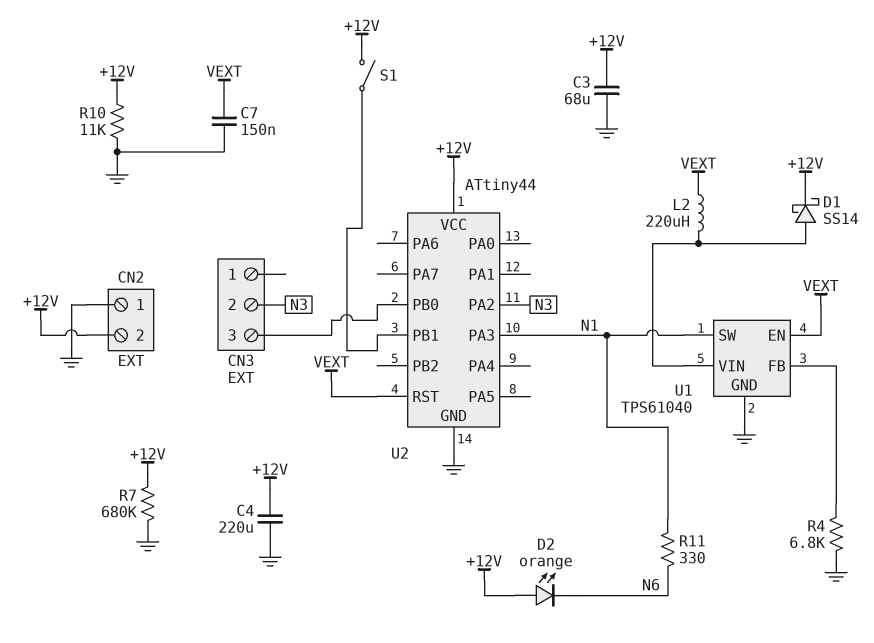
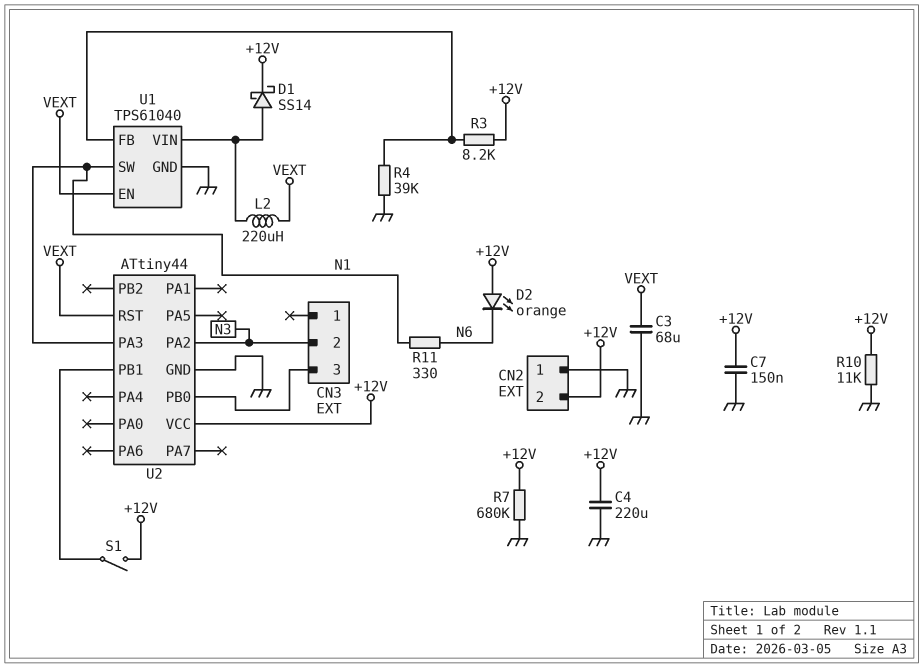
C3: 68uF (+12V, GND) -> 68uF (GND, VEXT)
C7: 150nF (GND, VEXT) -> 150nF (+12V, GND)
R3: none -> 8.2k (+12V, U1/FB)
R4: 6.8k (GND, U1/FB) -> 39k (GND, U1/FB)

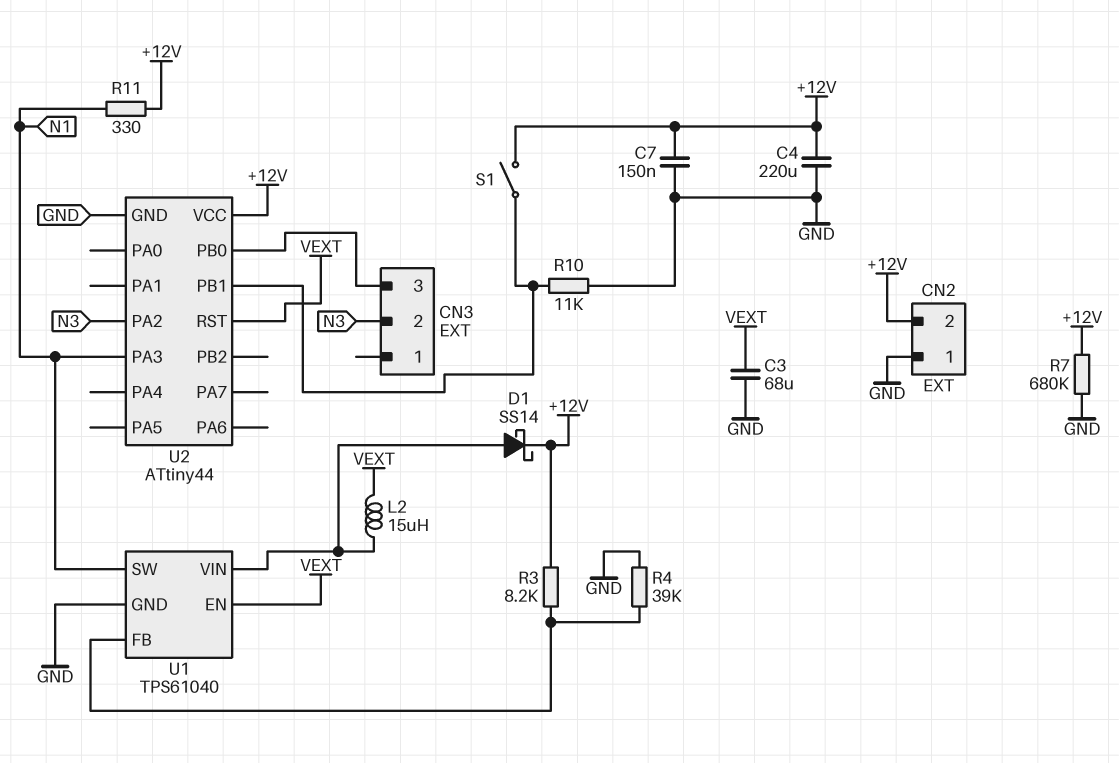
D2: LED orange (A +12V, K N6) -> none
L2: 220uH (U1/VIN, VEXT) -> 15uH (U1/VIN, VEXT)
R10: 11k (+12V, GND) -> 11k (GND, U2/PB1)
R11: 330 (N1, N6) -> 330 (+12V, N1)

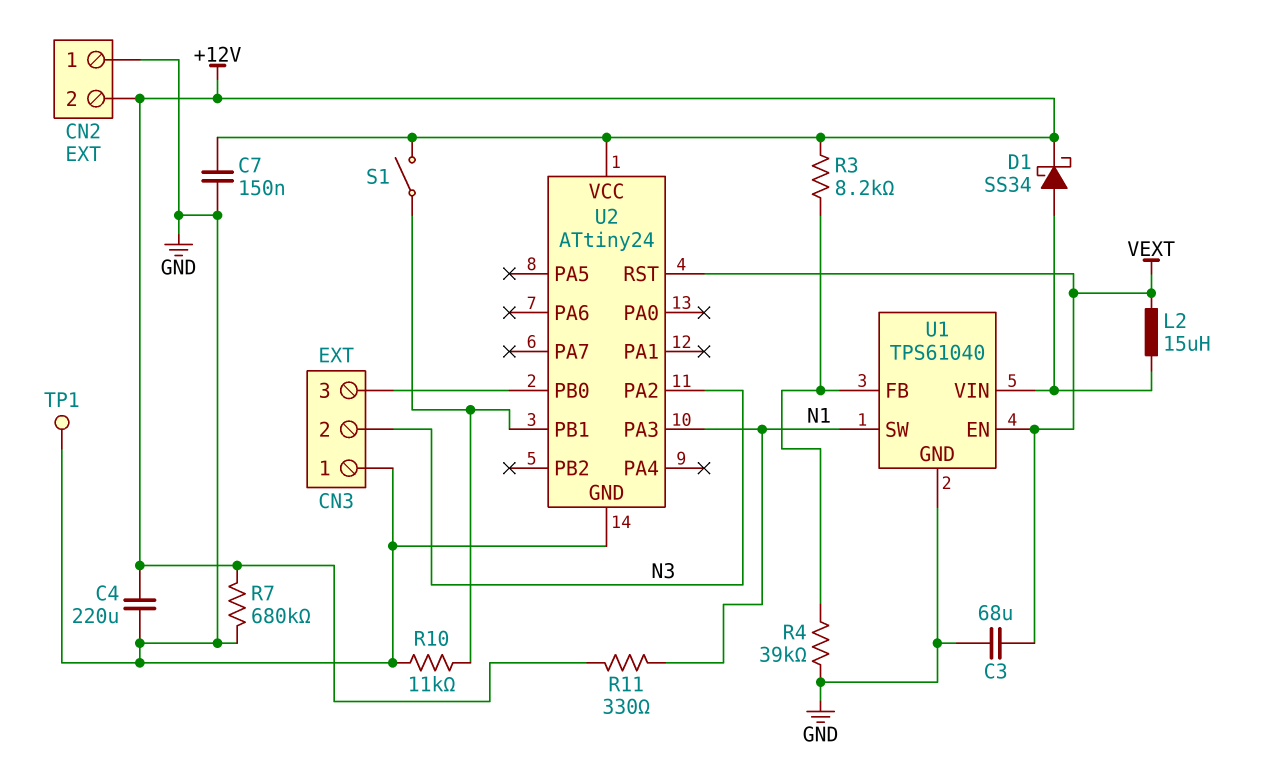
CN3 pin 1: none -> GND
D1: schottky SS14 (A U1/VIN, K +12V) -> schottky SS34 (A U1/VIN, K +12V)
TP1: none -> test point (GND)
U2: ATtiny44 -> ATtiny24

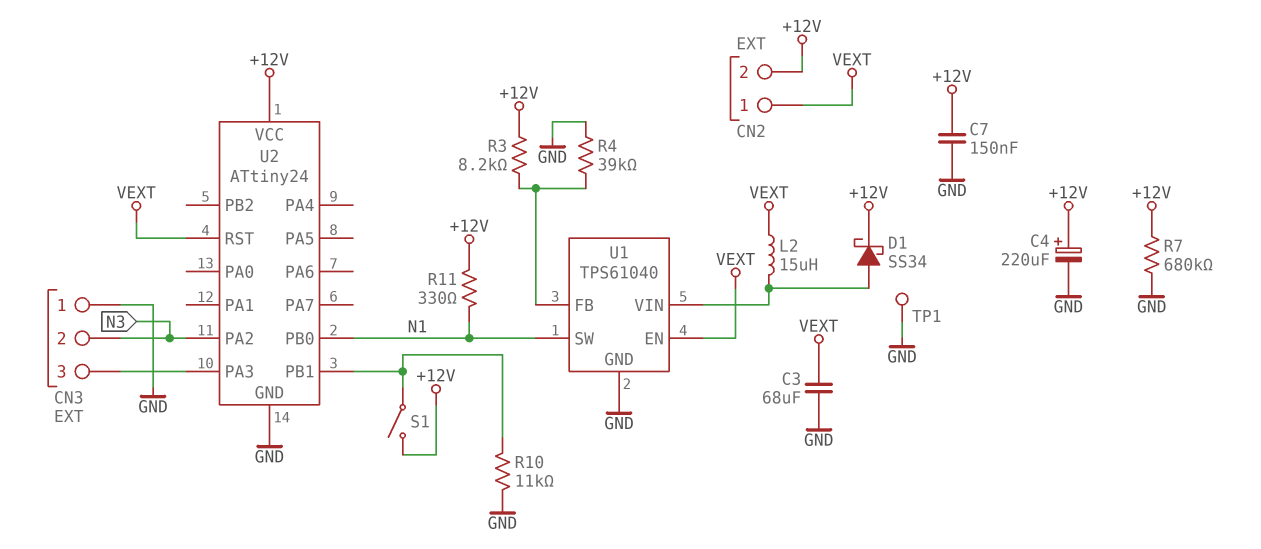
C4: 220uF (+12V, GND) -> 220uF (plus +12V, minus GND)
CN2 pin 1: GND -> VEXT
U2 pin PA3: N1 -> CN3/3
U2 pin PB0: CN3/3 -> N1

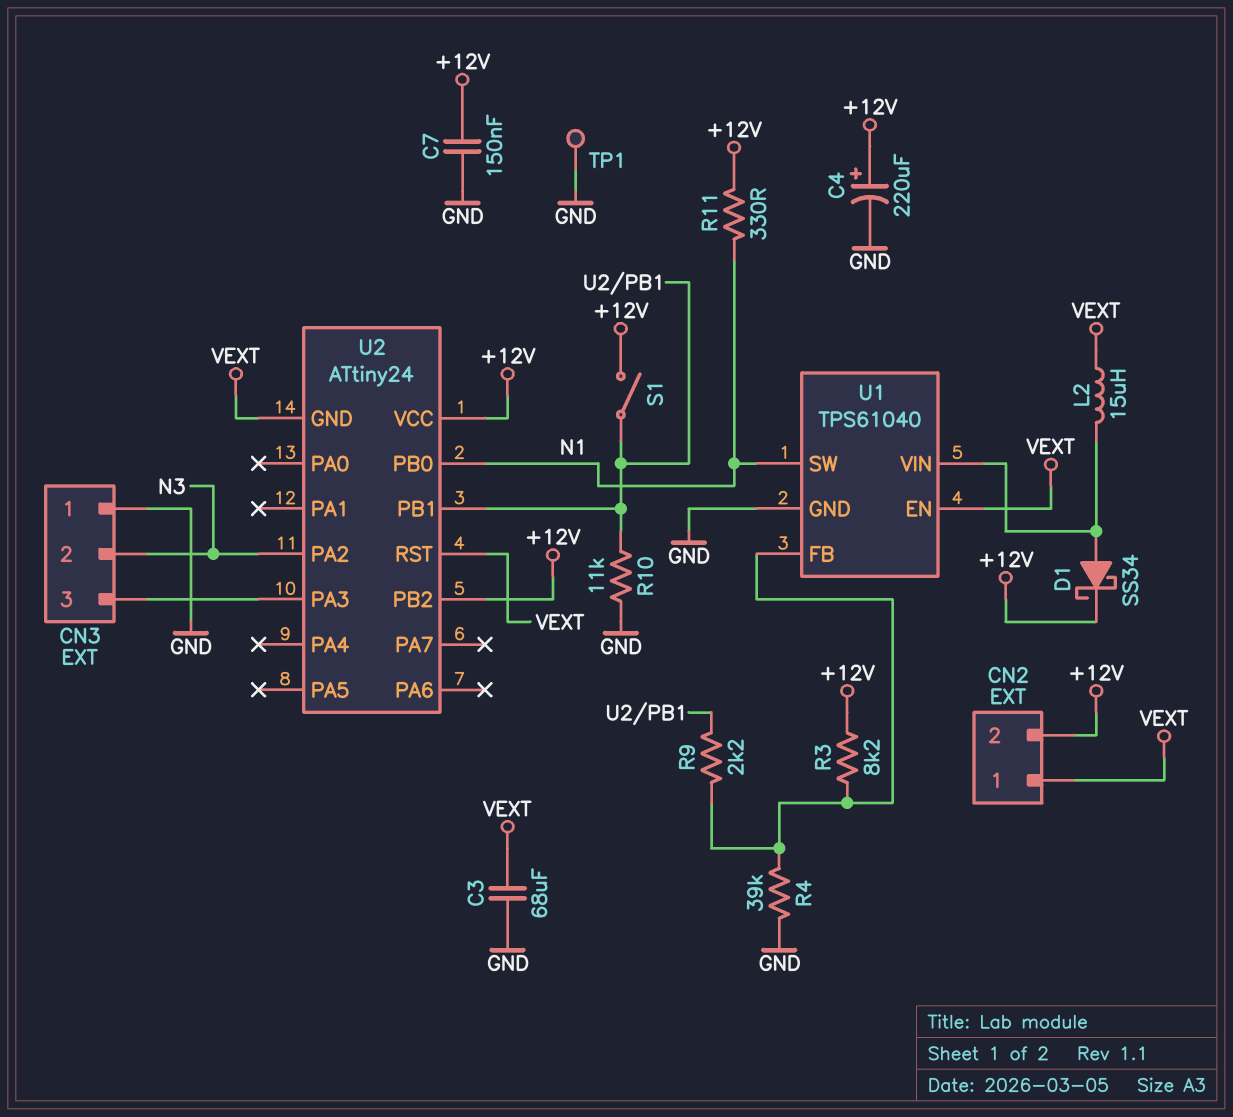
R7: 680k (+12V, GND) -> none
R9: none -> 2.2k (U1/FB, U2/PB1)
U2 pin GND: GND -> VEXT
U2 pin PB2: none -> +12V

